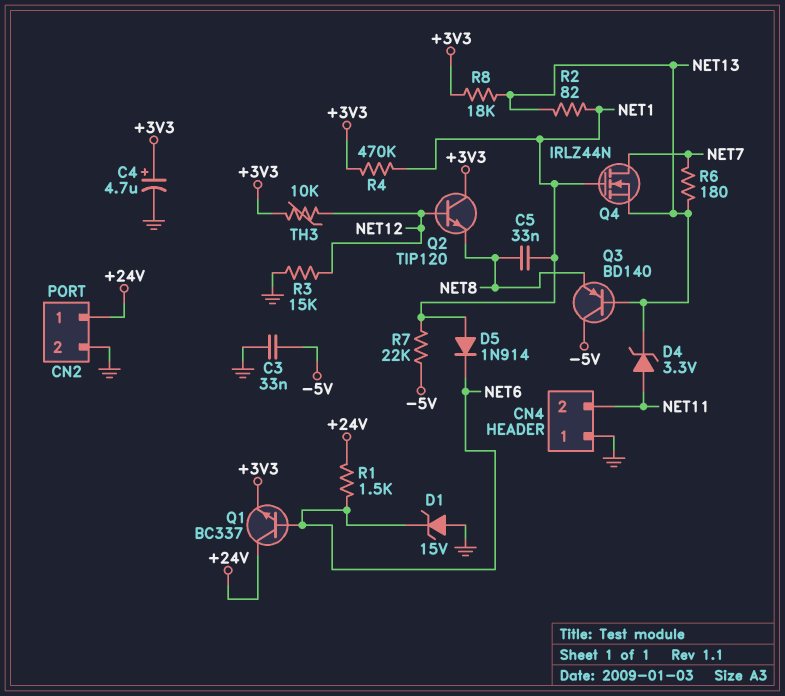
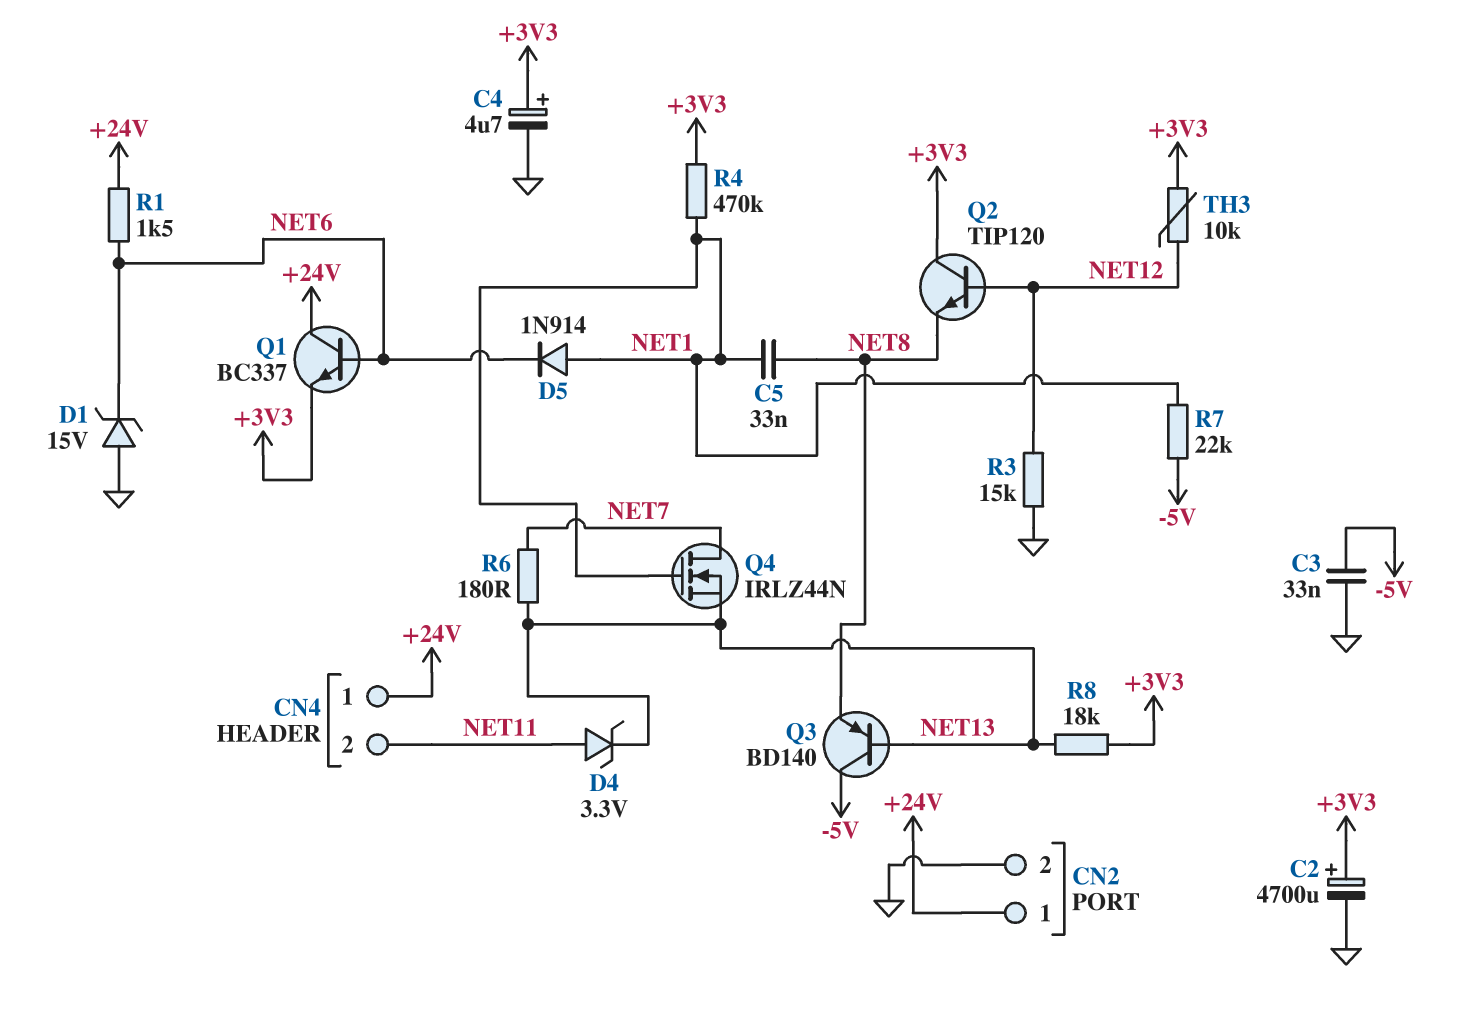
C2: none -> 4700uF (plus +3V3, minus GND)
CN4 pin 1: GND -> +24V
R2: 82 (NET1, NET13) -> none

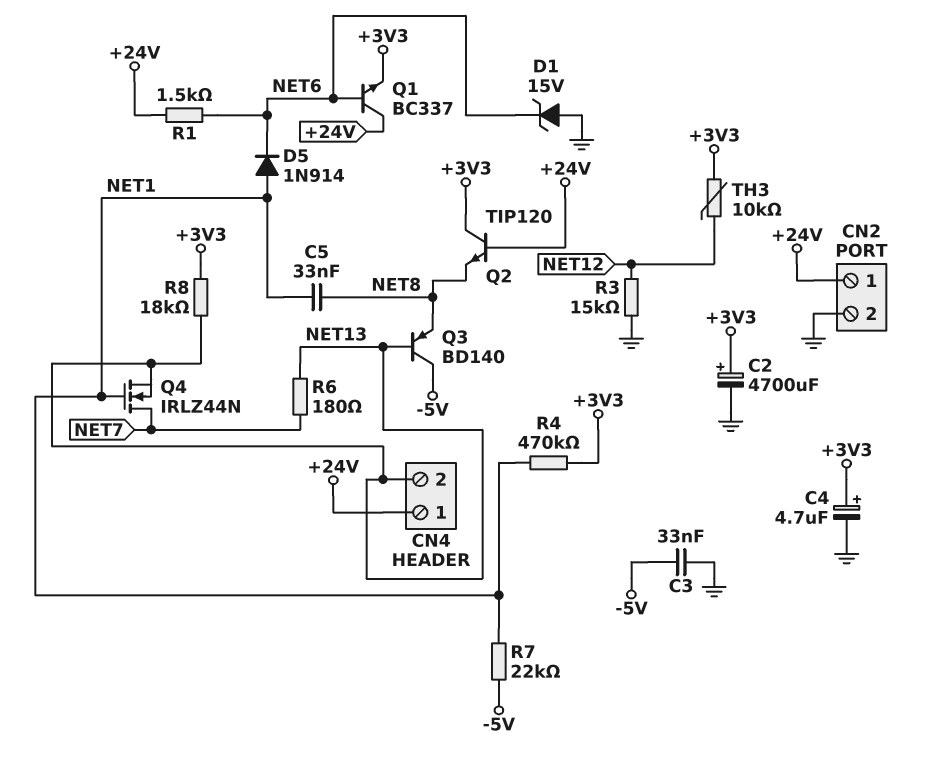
CN4 pin 2: NET11 -> NET13
D4: zener 3.3V (A NET11, K NET13) -> none
Q2: NPN TIP120 (B NET12, C +3V3, E NET8) -> NPN TIP120 (B +24V, C +3V3, E NET8)

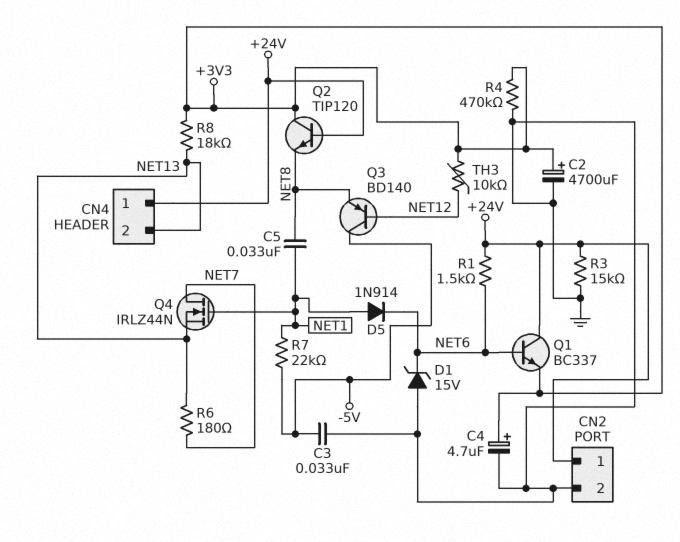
Q3: PNP BD140 (B NET13, C -5V, E NET8) -> PNP BD140 (B NET12, C -5V, E NET8)
R3: 15k (GND, NET12) -> 15k (+24V, GND)
R4: 470k (+3V3, NET1) -> 470k (+3V3, GND)

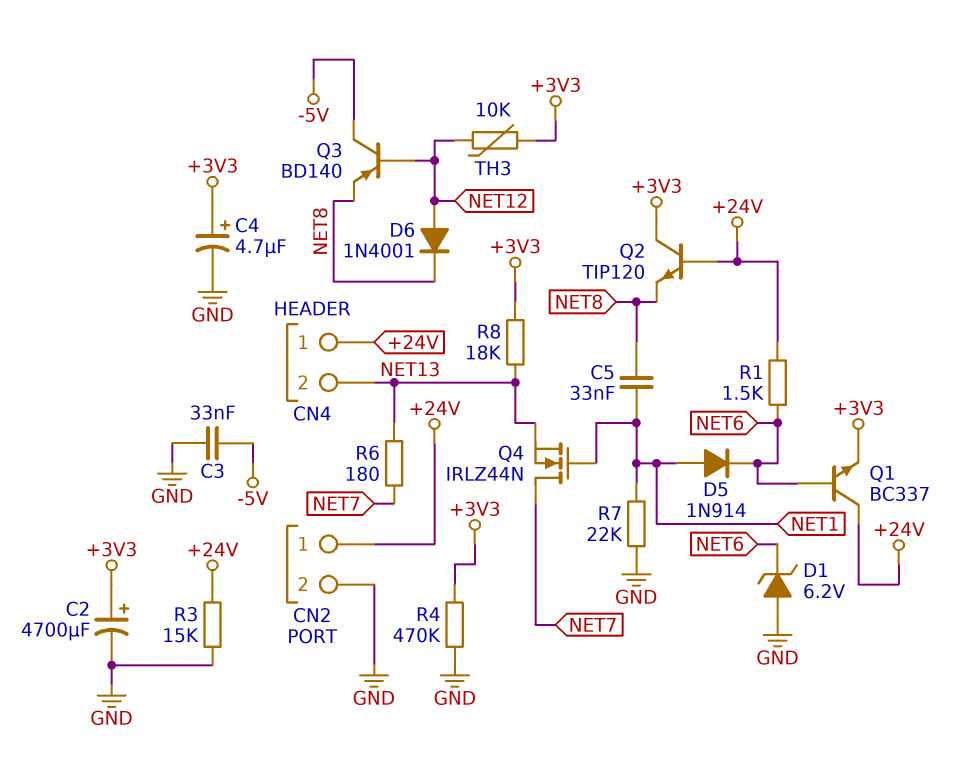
D1: zener 15V (A GND, K NET6) -> zener 6.2V (A GND, K NET6)
D6: none -> diode 1N4001 (A NET12, K NET8)
R7: 22k (-5V, NET1) -> 22k (GND, NET1)

